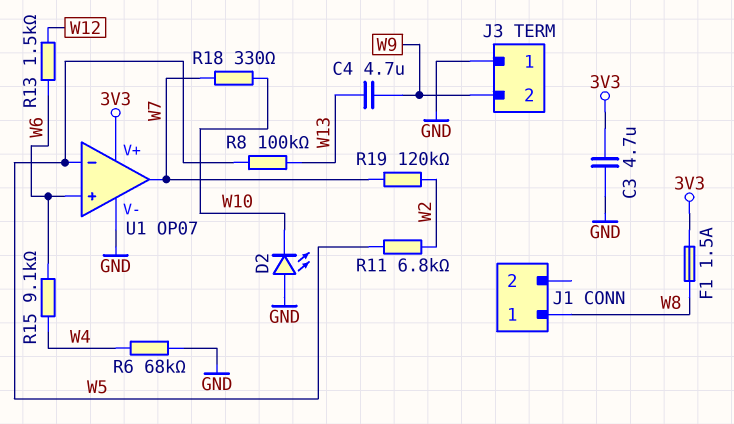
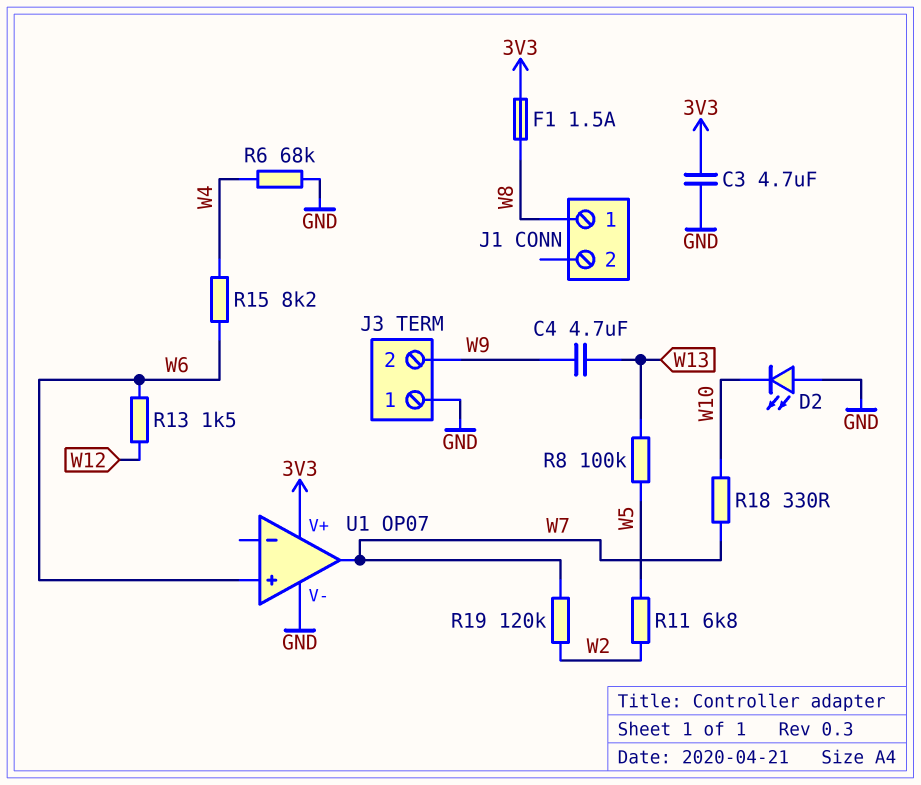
R15: 9.1k (W4, W6) -> 8.2k (W4, W6)
U1 pin in-: W5 -> none

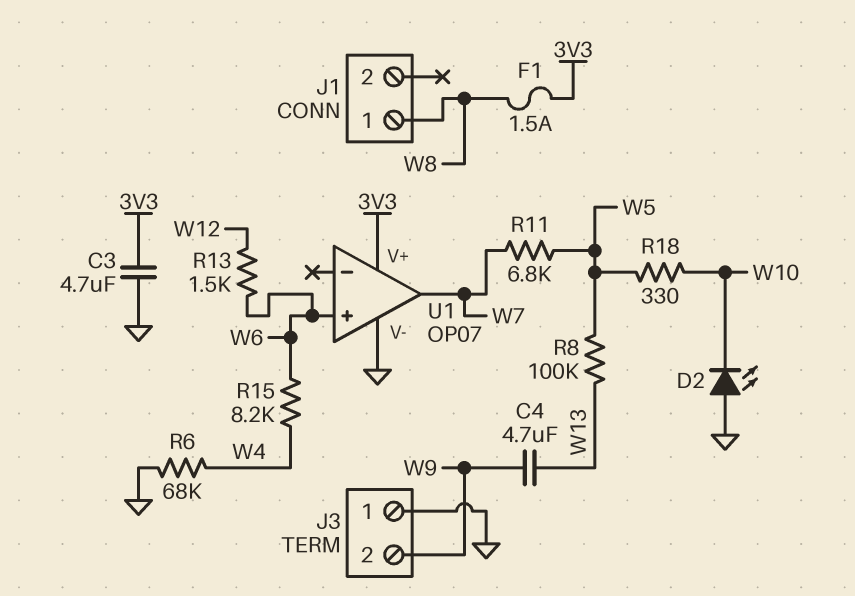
R11: 6.8k (W2, W5) -> 6.8k (W5, W7)
R18: 330 (W7, W10) -> 330 (W5, W10)
R19: 120k (W2, W7) -> none

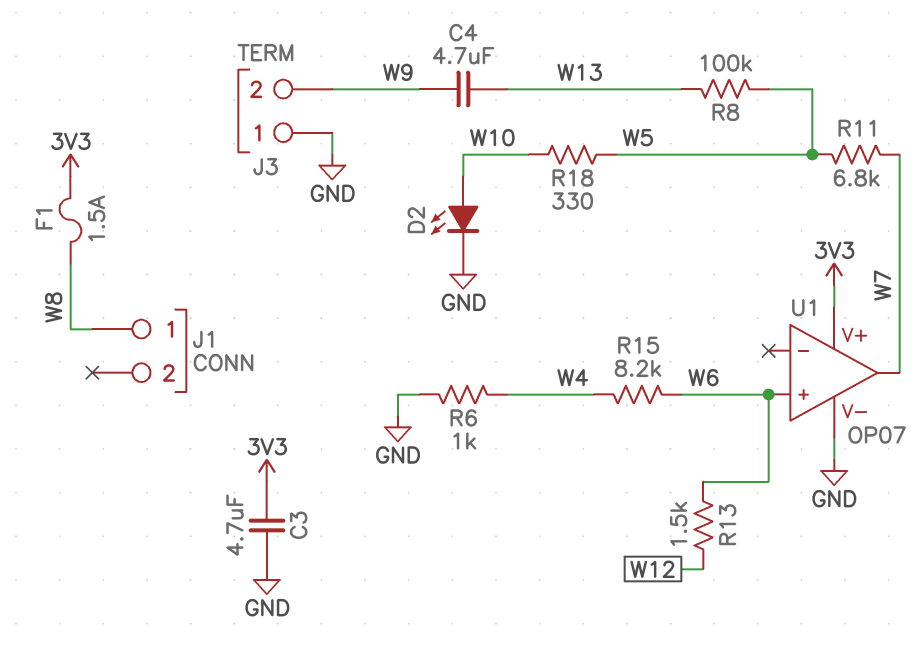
D2: LED (A GND, K W10) -> LED (A W10, K GND)
R6: 68k (GND, W4) -> 1k (GND, W4)

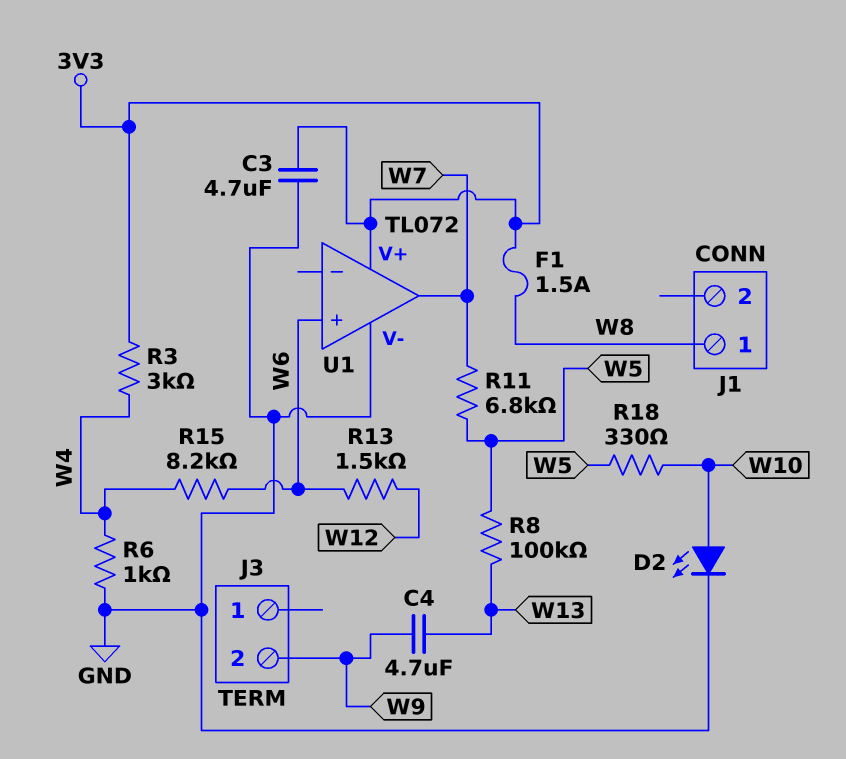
J3 pin 1: GND -> none
R3: none -> 3k (3V3, W4)
U1: OP07 -> TL072

